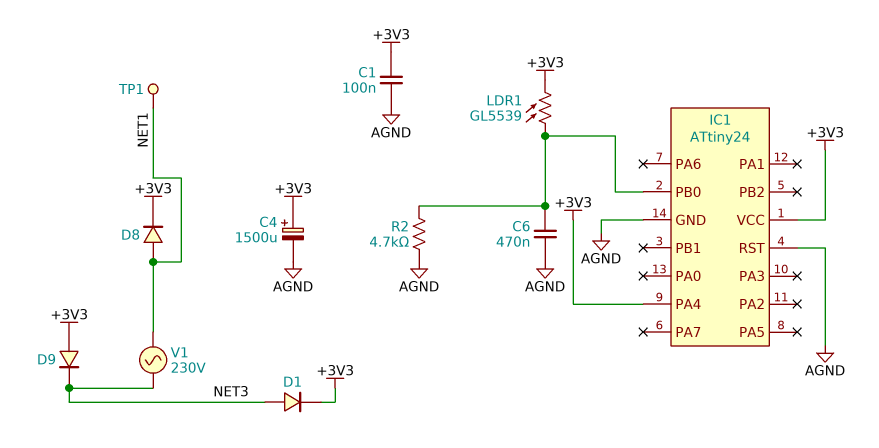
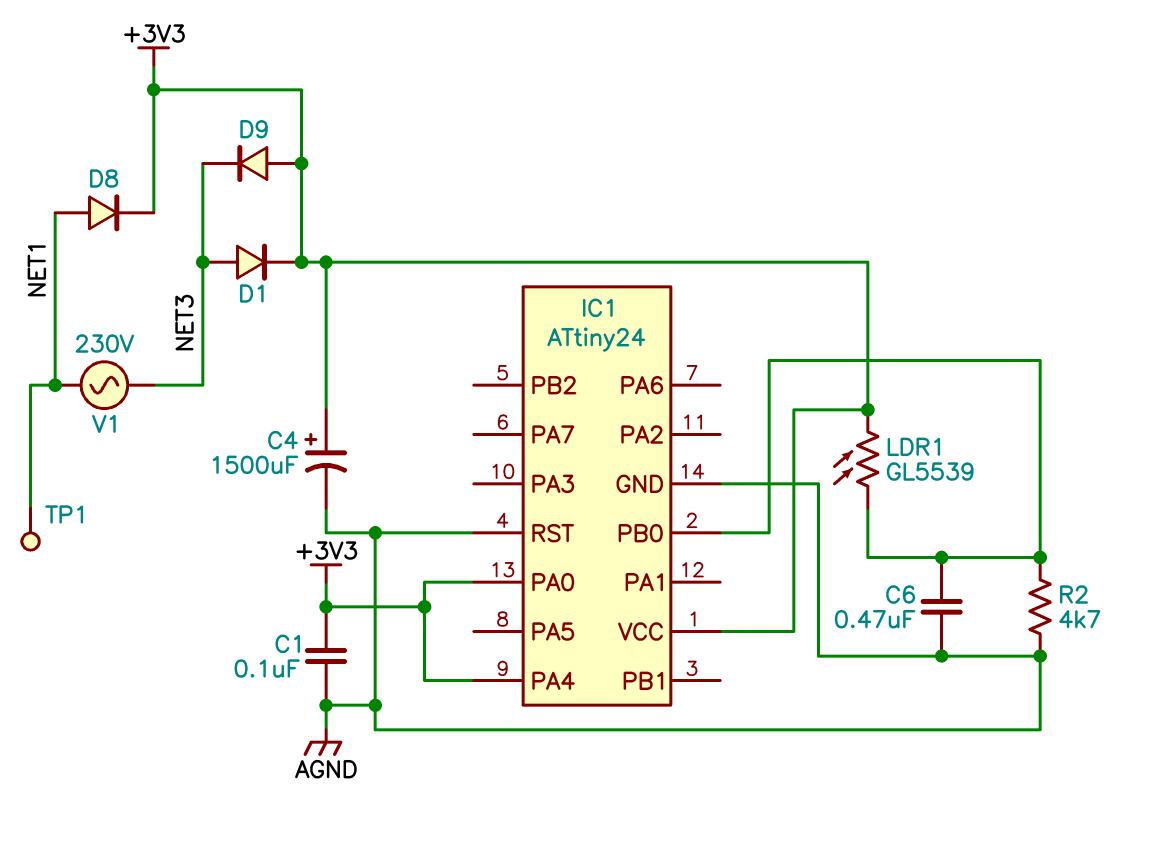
IC1 pin PA0: none -> +3V3

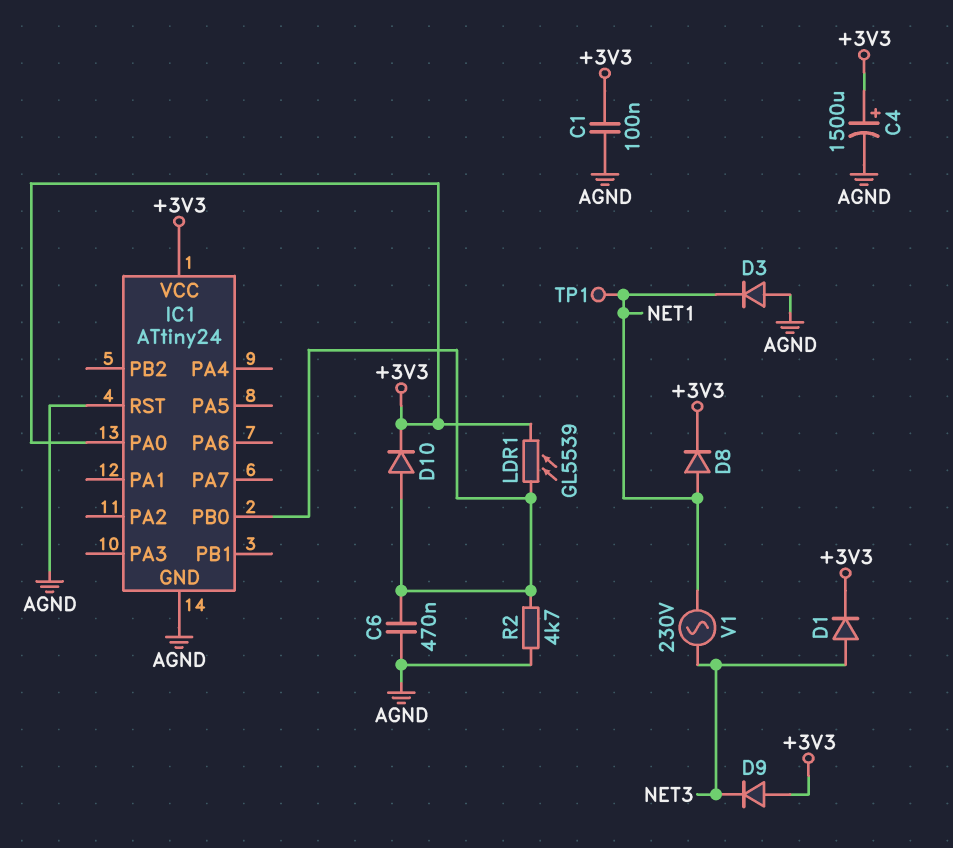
D3: none -> diode (A AGND, K NET1)
D10: none -> diode (A IC1/PB0, K +3V3)
IC1 pin PA4: +3V3 -> none

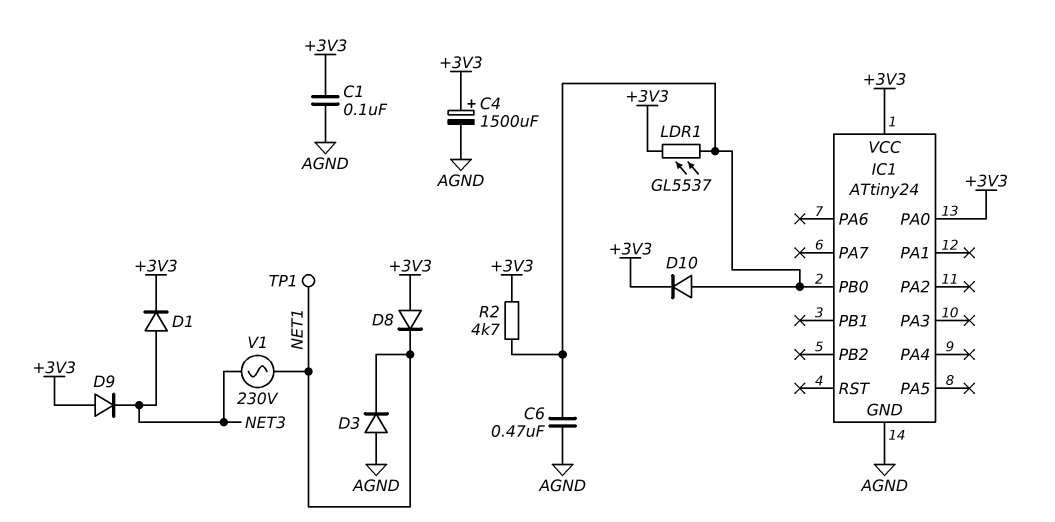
D8: diode (A NET1, K +3V3) -> diode (A +3V3, K NET1)
IC1 pin RST: AGND -> none
LDR1: GL5539 (+3V3, IC1/PB0) -> GL5537 (+3V3, IC1/PB0)
R2: 4.7k (AGND, IC1/PB0) -> 4.7k (+3V3, IC1/PB0)

